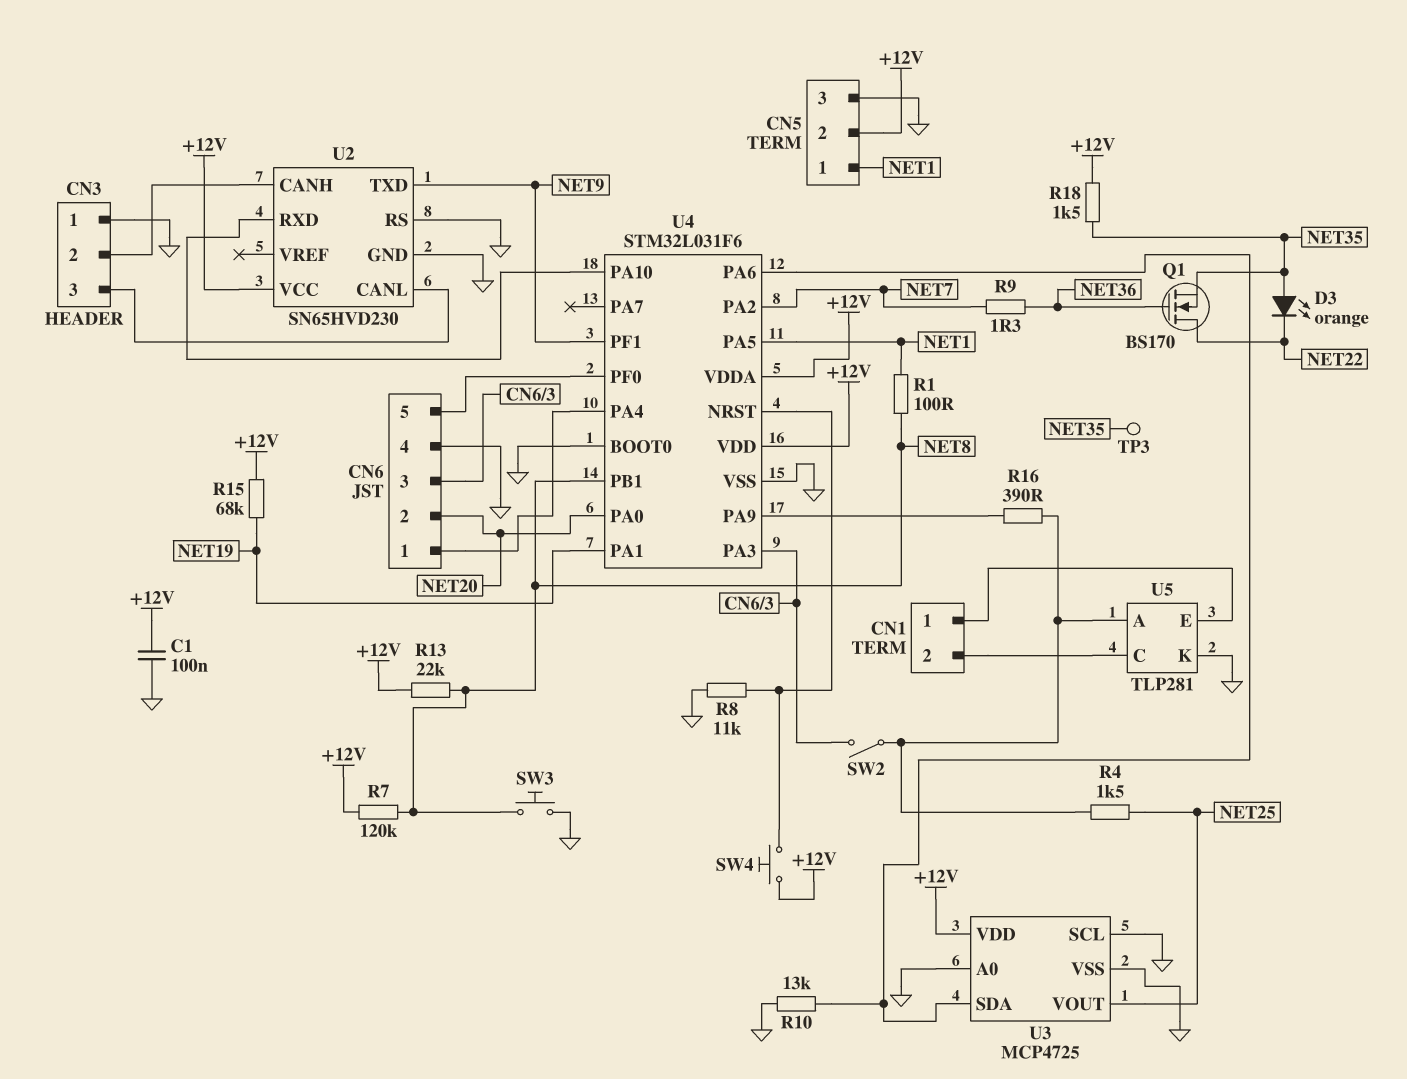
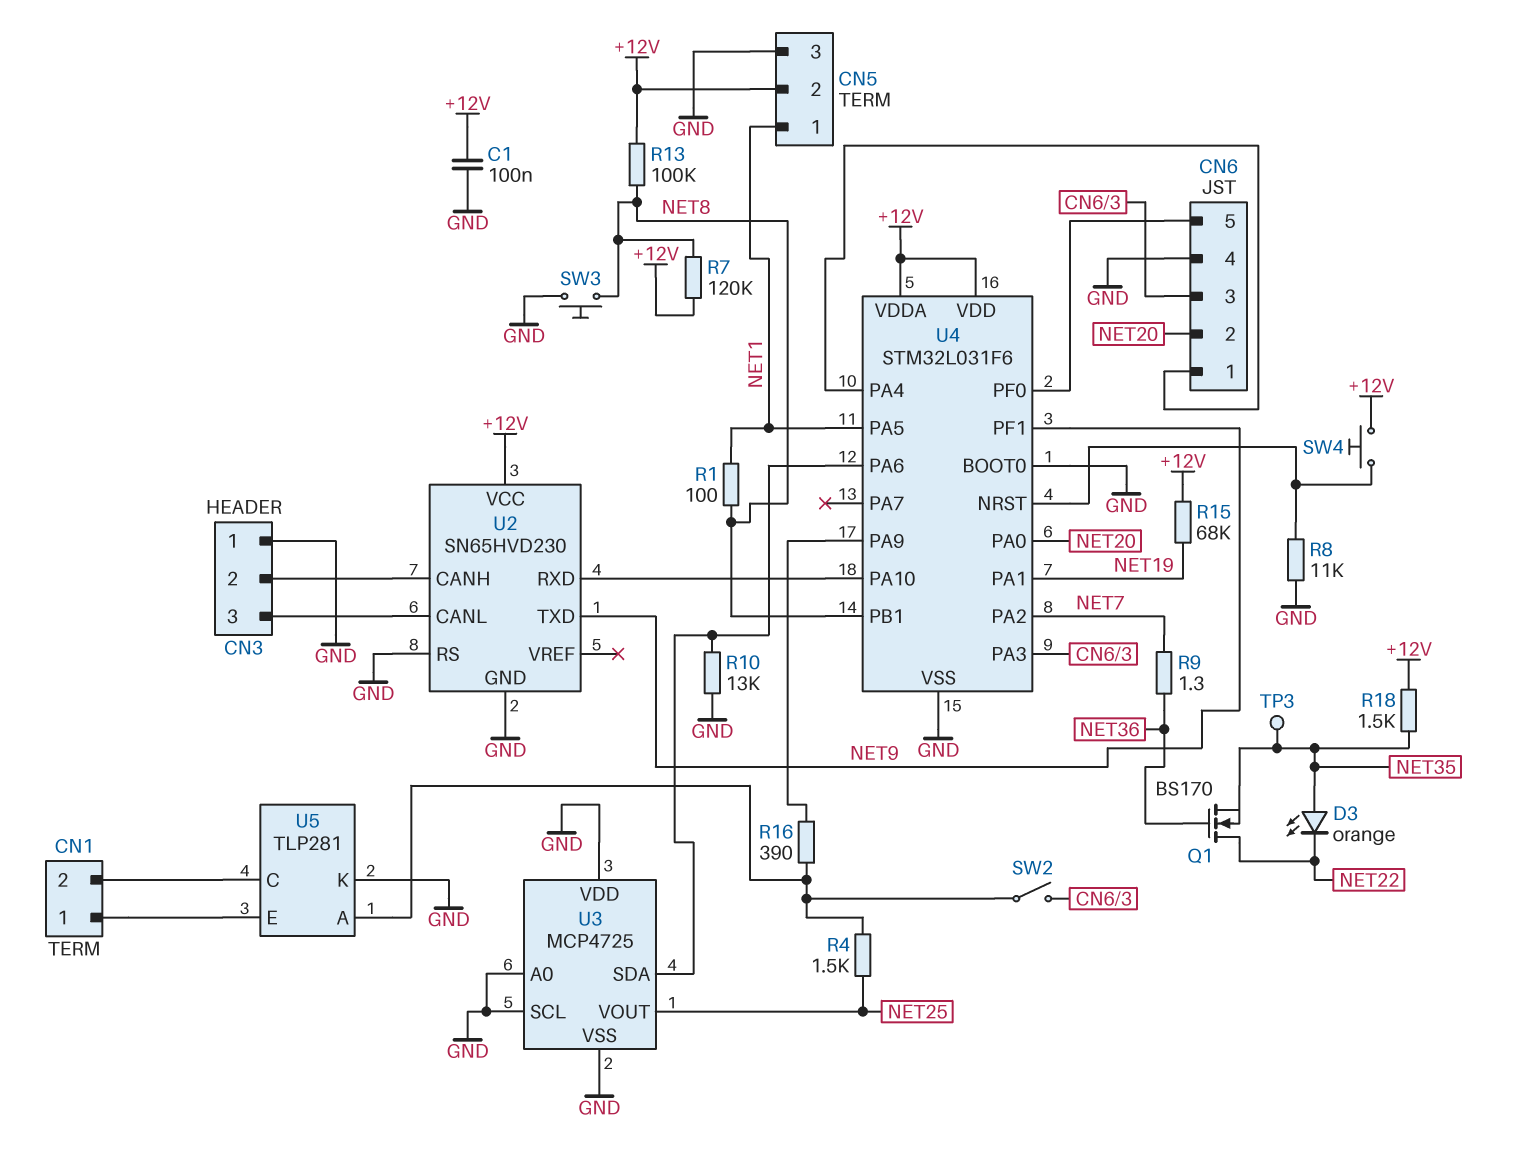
R13: 22k (+12V, NET8) -> 100k (+12V, NET8)
U3 pin VDD: +12V -> GND

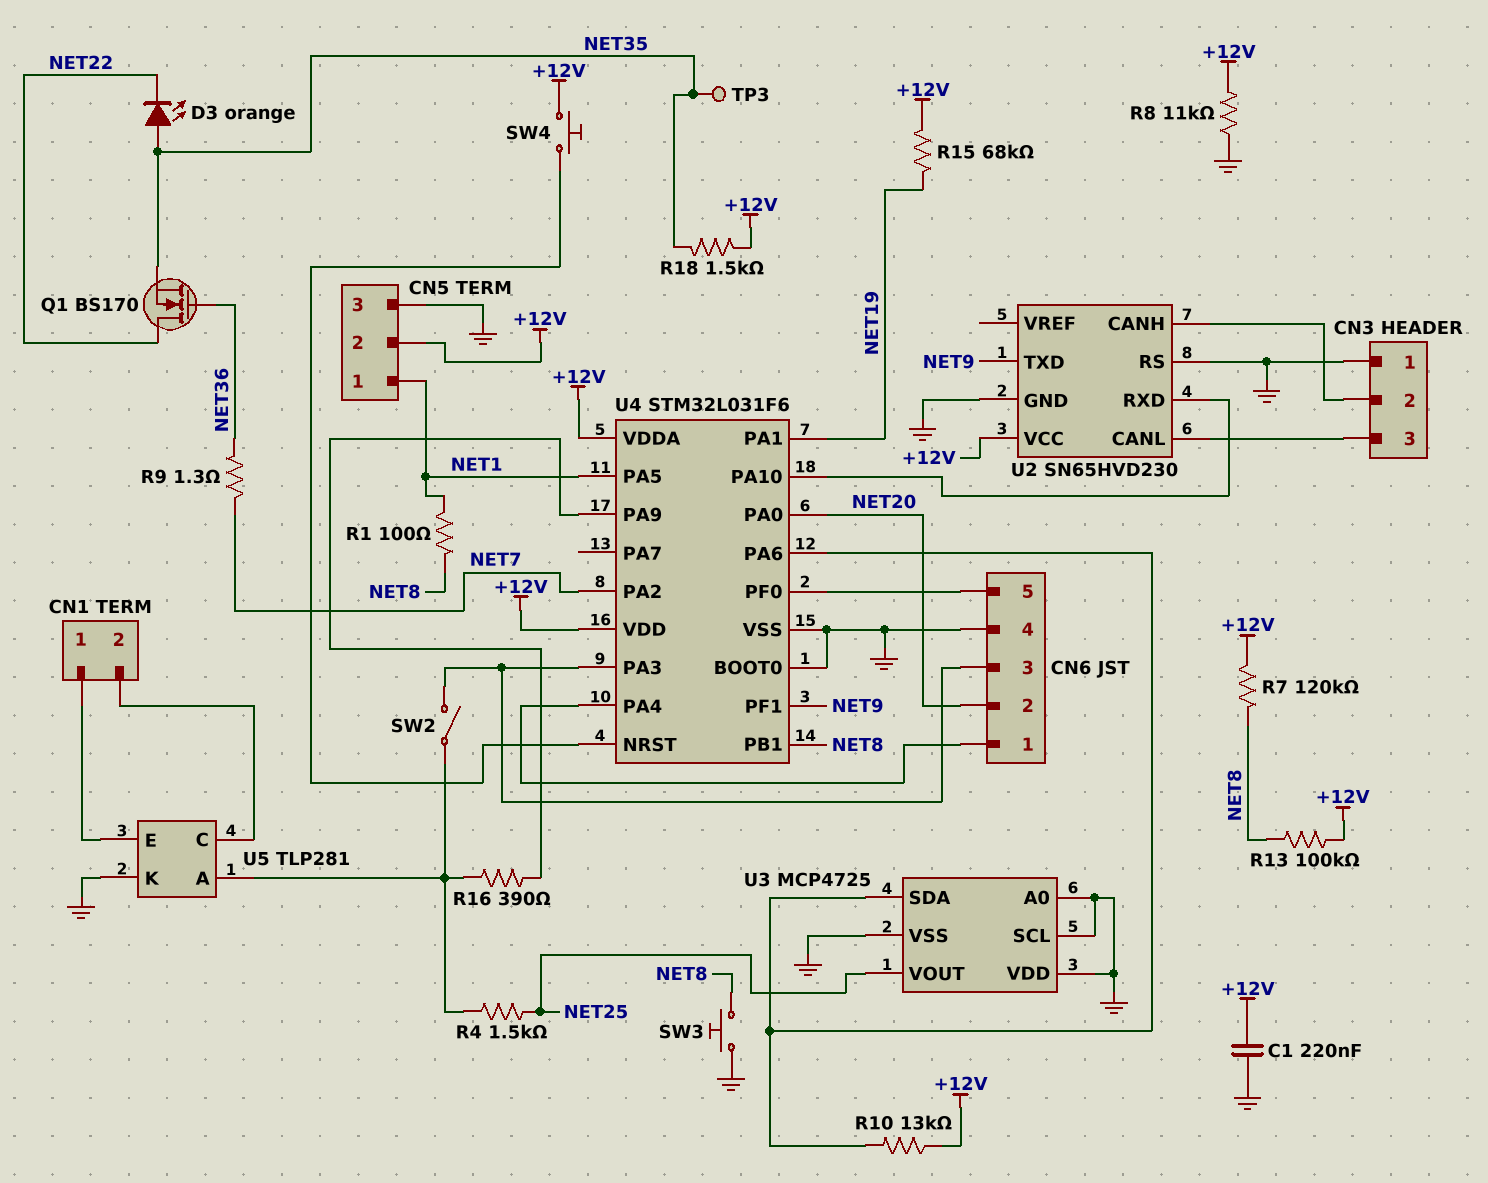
C1: 100nF (+12V, GND) -> 220nF (+12V, GND)
R8: 11k (GND, U4/NRST) -> 11k (+12V, GND)
R10: 13k (GND, U3/SDA) -> 13k (+12V, U3/SDA)

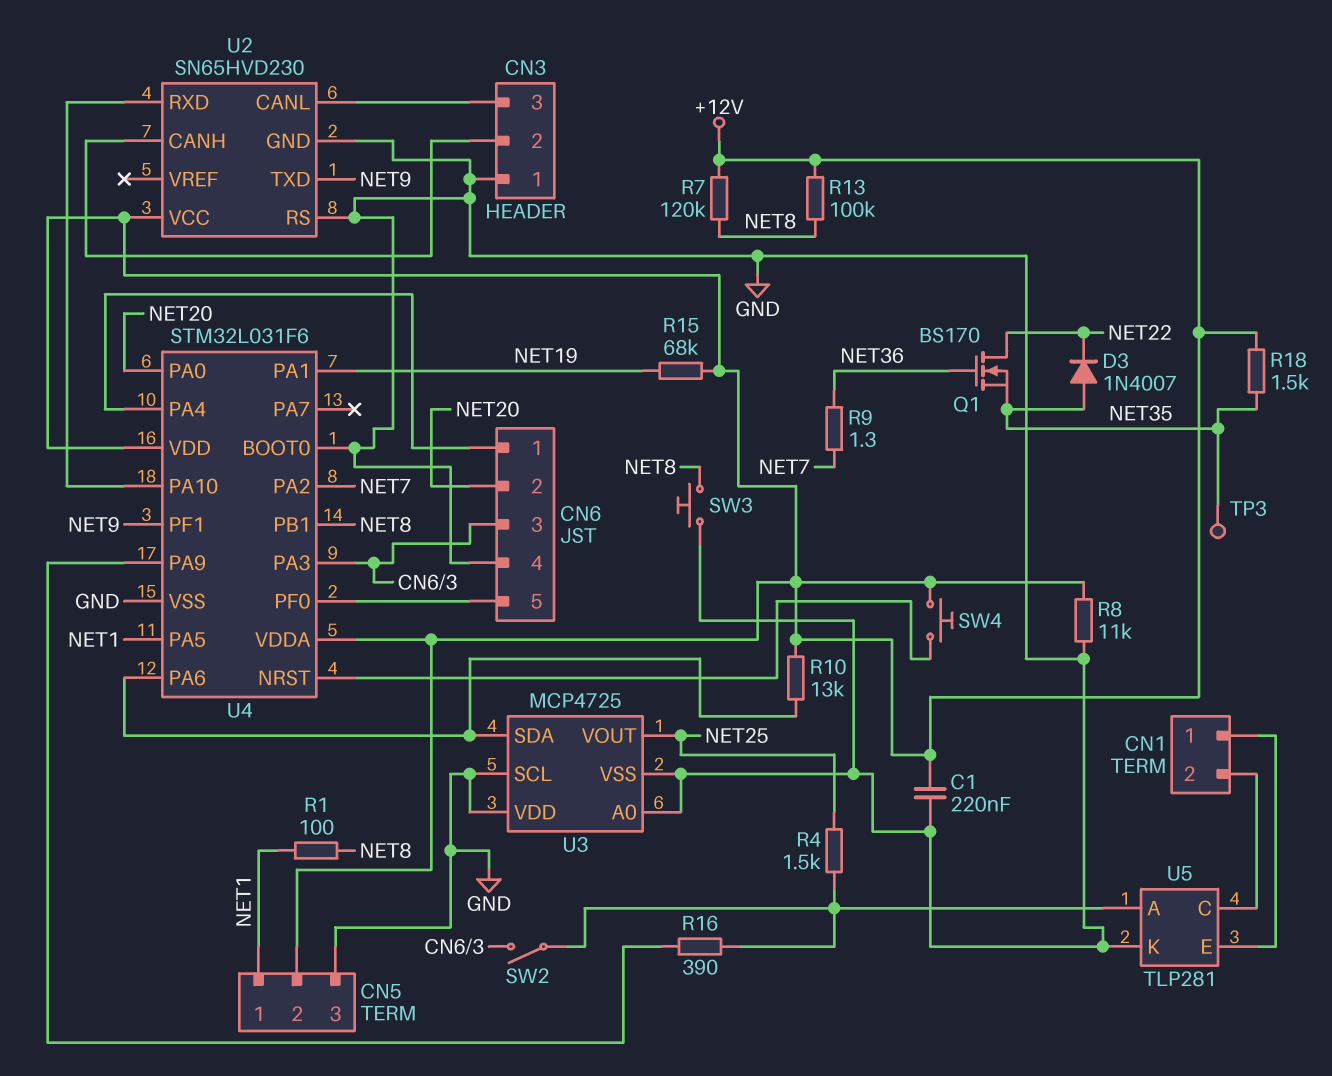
D3: LED orange (A NET35, K NET22) -> diode 1N4007 (A NET35, K NET22)

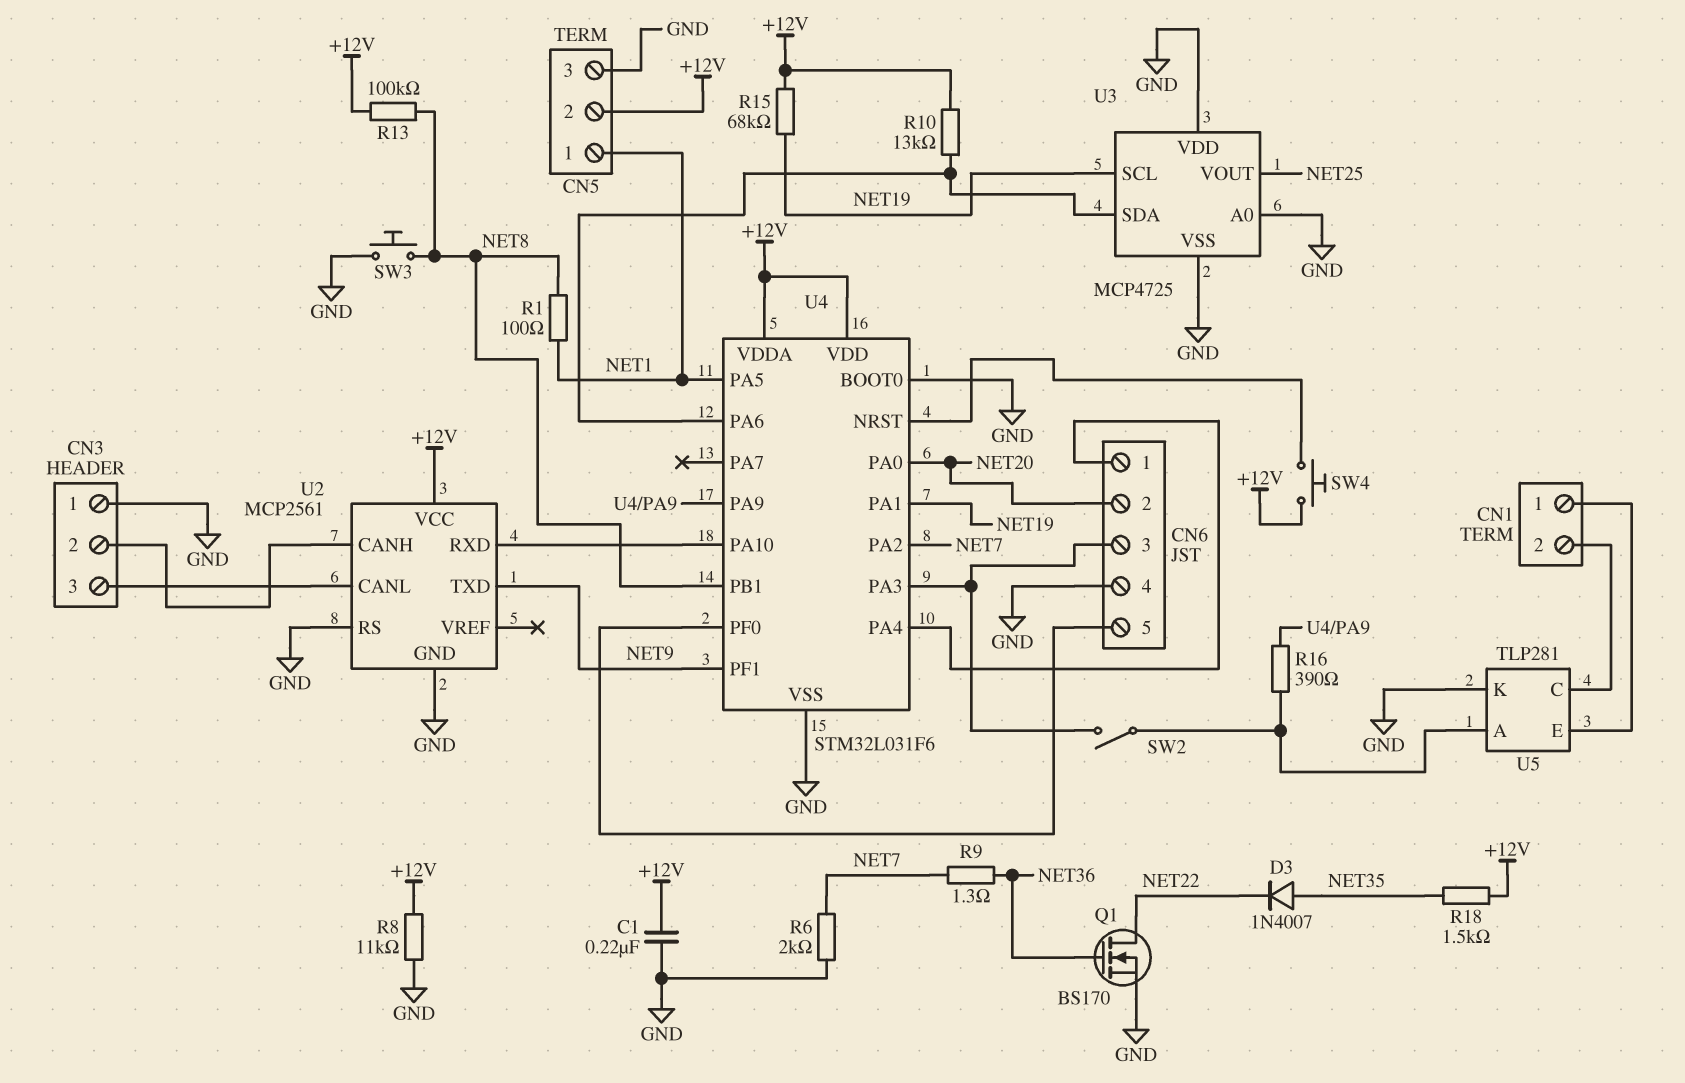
Q1: NMOS BS170 (G NET36, D NET22, S NET35) -> NMOS BS170 (G NET36, D NET22, S GND)
R4: 1.5k (NET25, U5/A) -> none
R6: none -> 2k (GND, NET7)
R7: 120k (+12V, NET8) -> none
TP3: test point (NET35) -> none
U2: SN65HVD230 -> MCP2561
U3 pin SCL: GND -> NET19

